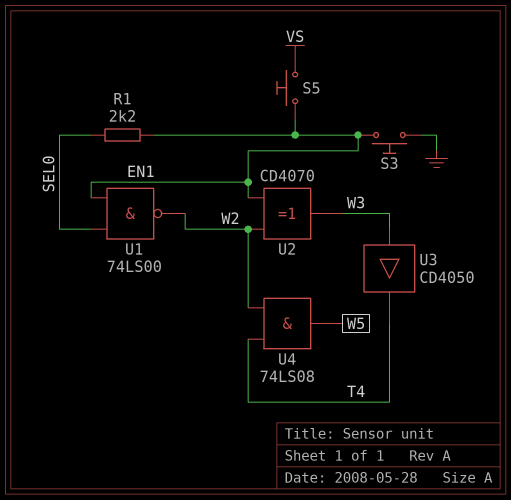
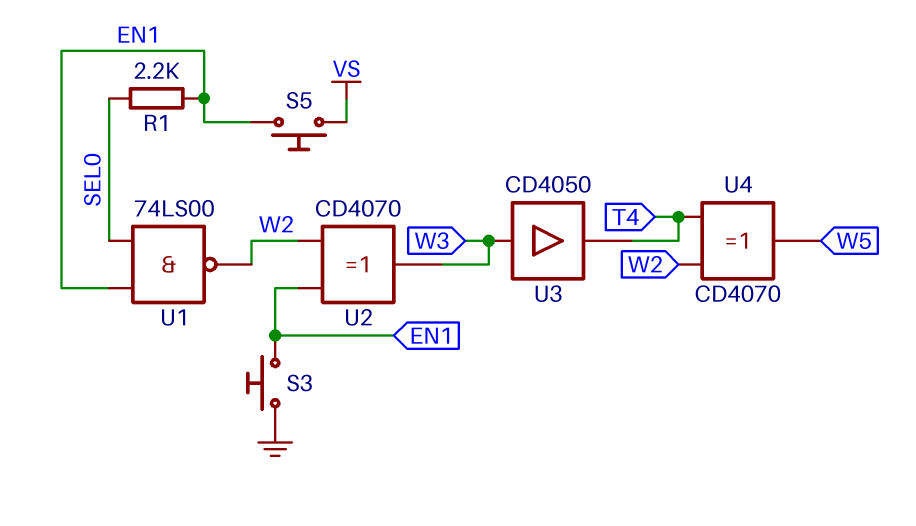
U4: AND 74LS08 (in T4, in W2, out W5) -> XOR CD4070 (in T4, in W2, out W5)

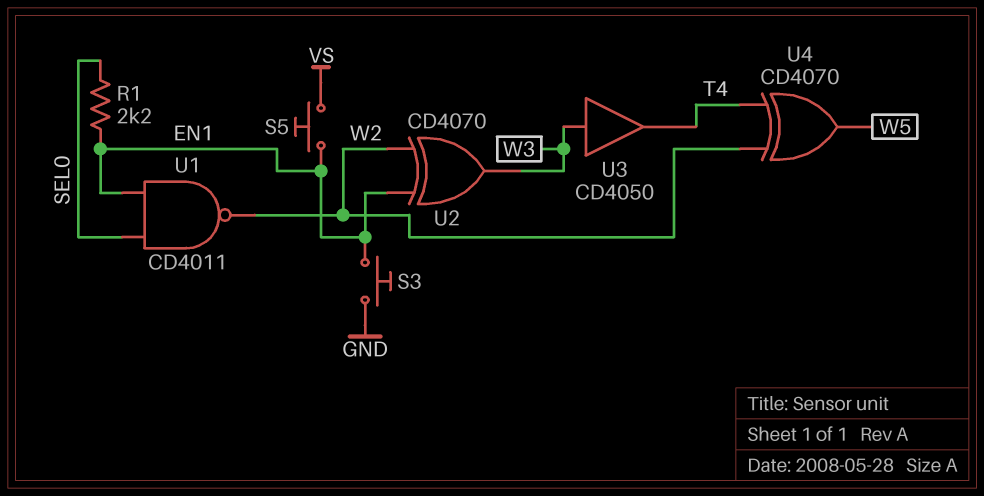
U1: NAND 74LS00 (in EN1, in SEL0, out W2) -> NAND CD4011 (in EN1, in SEL0, out W2)

